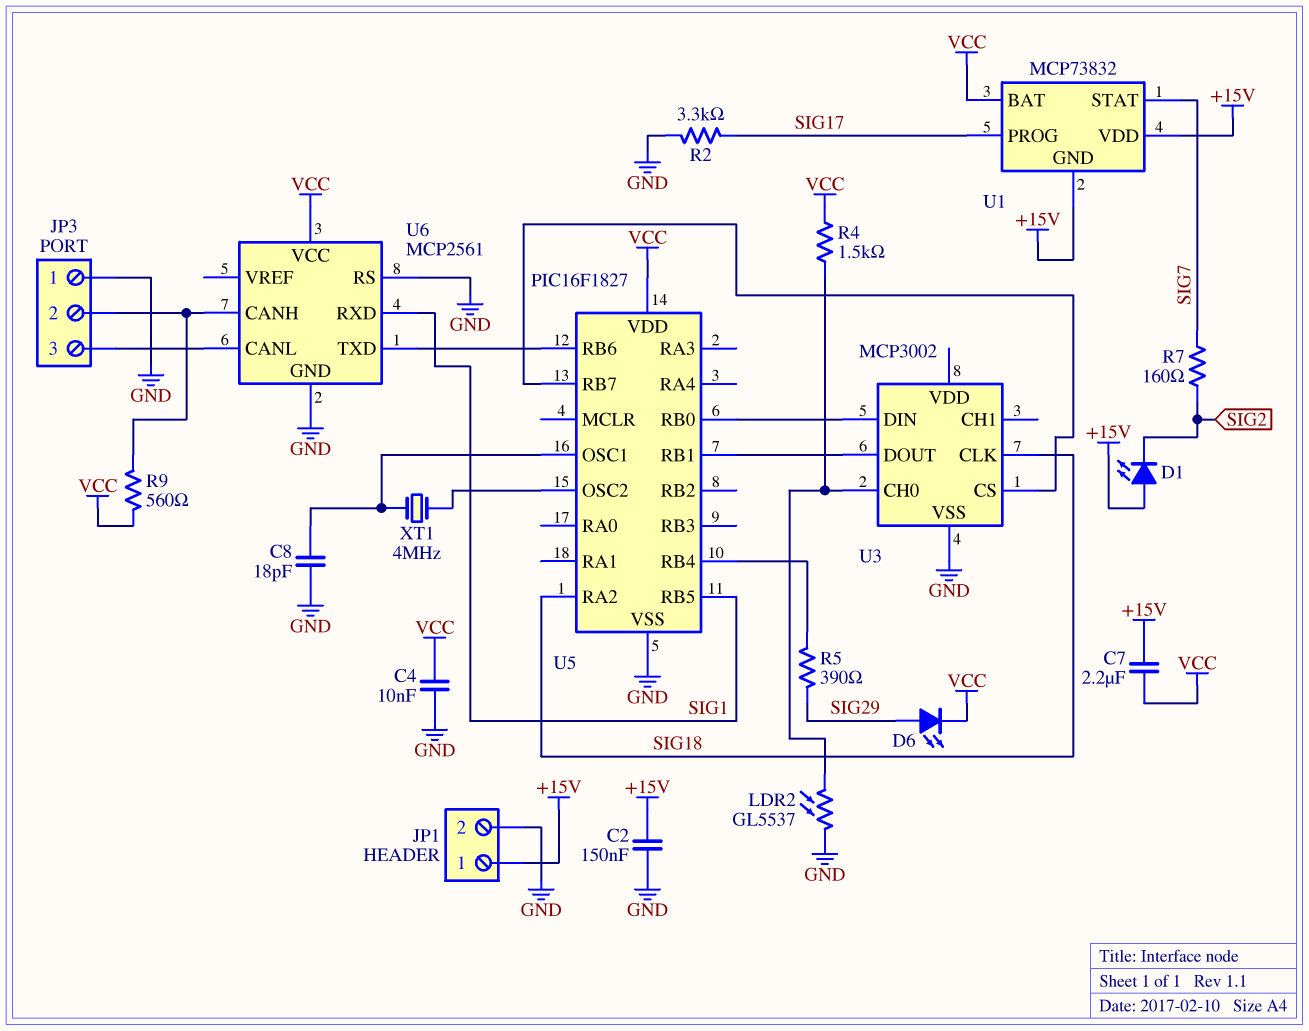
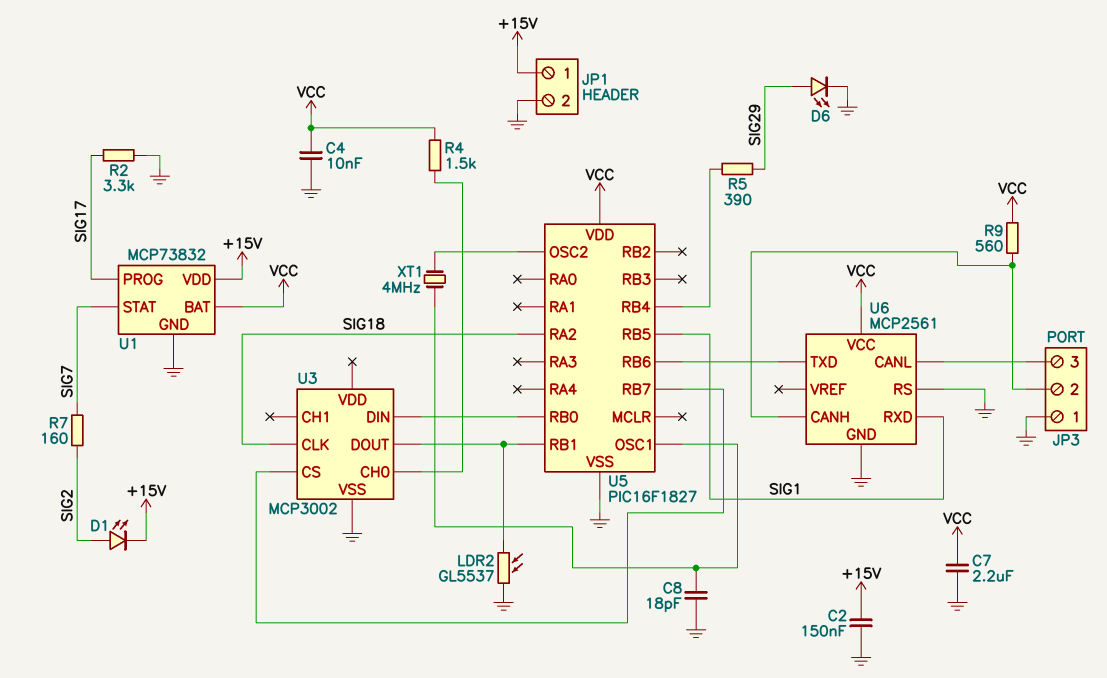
C7: 2.2uF (+15V, VCC) -> 2.2uF (GND, VCC)
D1: LED (A +15V, K SIG2) -> LED (A SIG2, K +15V)
D6: LED (A SIG29, K VCC) -> LED (A SIG29, K GND)
LDR2: GL5537 (GND, U3/CH0) -> GL5537 (GND, U3/DOUT)
U1 pin GND: +15V -> GND

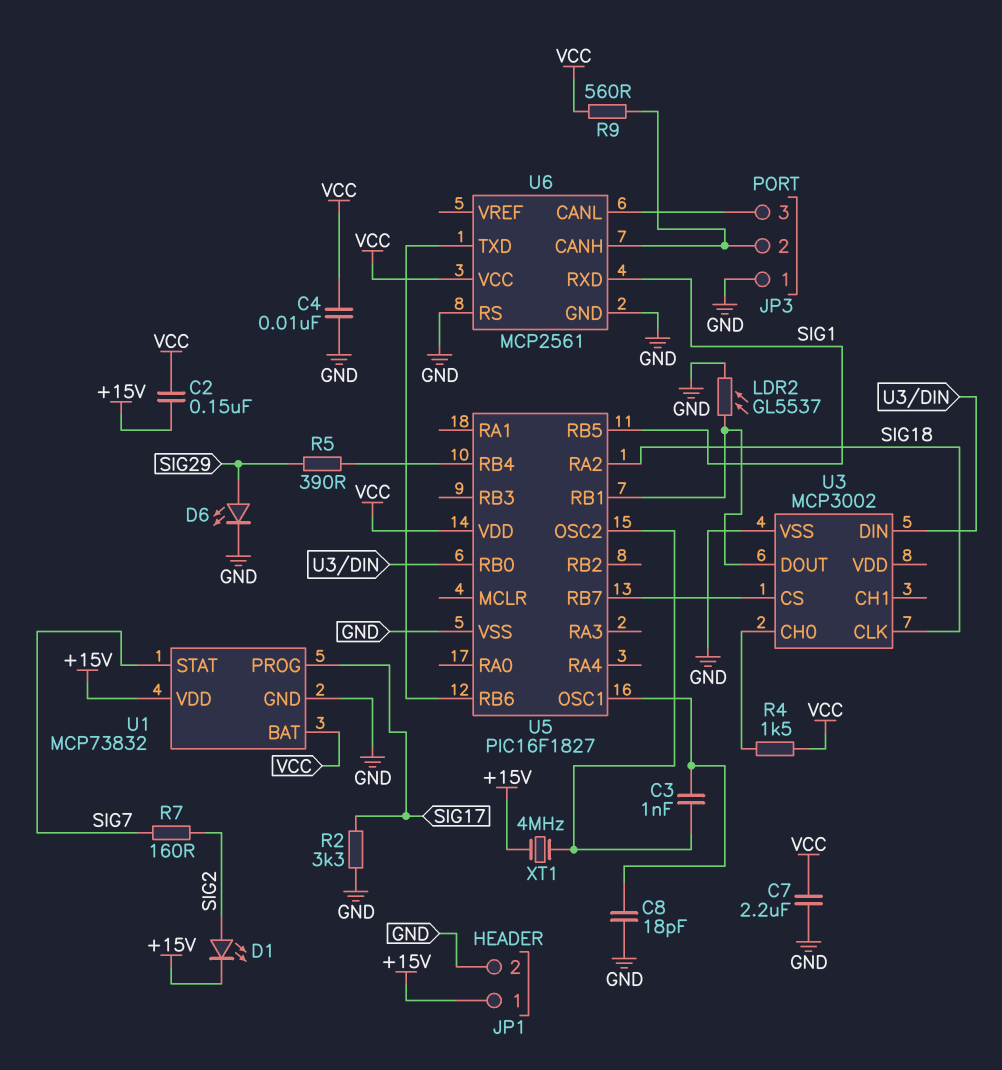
C2: 150nF (+15V, GND) -> 150nF (+15V, VCC)
C3: none -> 1nF (U5/OSC1, U5/OSC2)
XT1: 4MHz (U5/OSC1, U5/OSC2) -> 4MHz (+15V, U5/OSC2)

